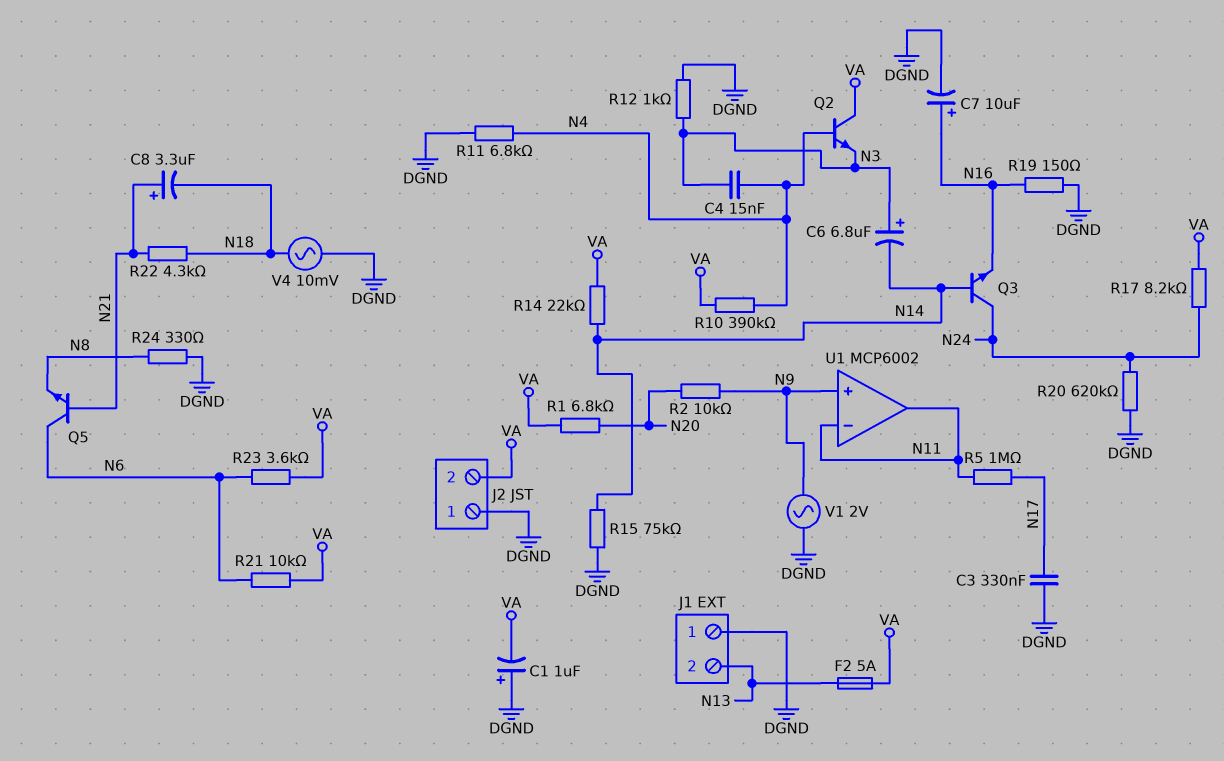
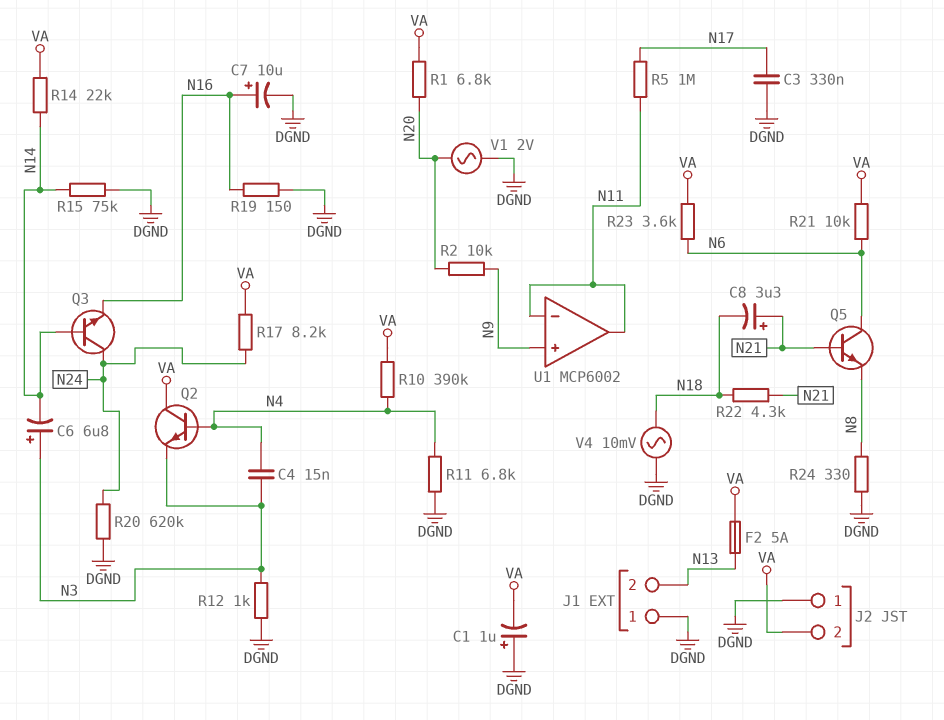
V1: AC 2V (DGND, N9) -> AC 2V (DGND, N20)

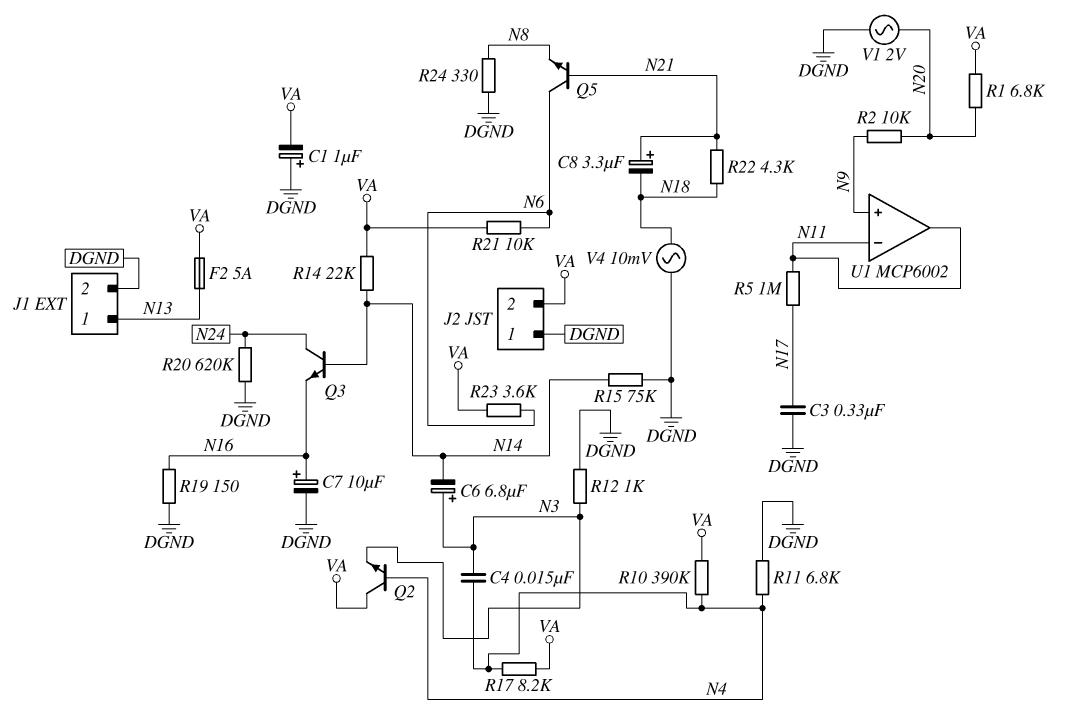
J1 pin 1: DGND -> N13
J1 pin 2: N13 -> DGND
R17: 8.2k (N24, VA) -> 8.2k (N4, VA)

